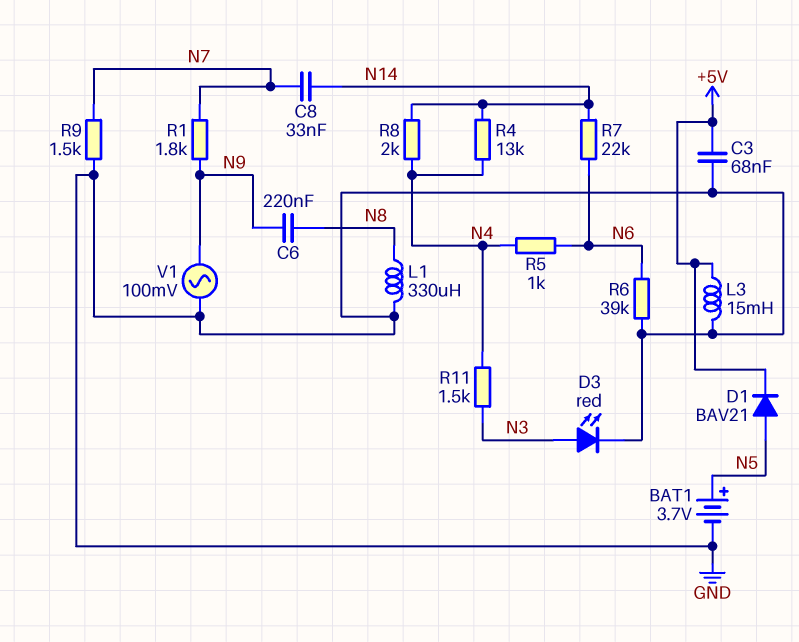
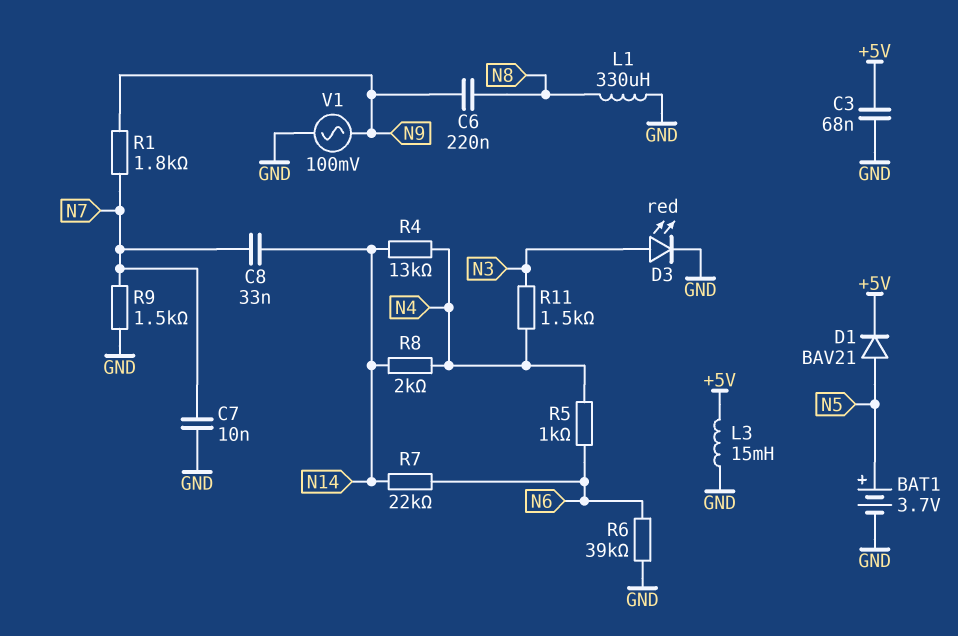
C7: none -> 10nF (GND, N7)

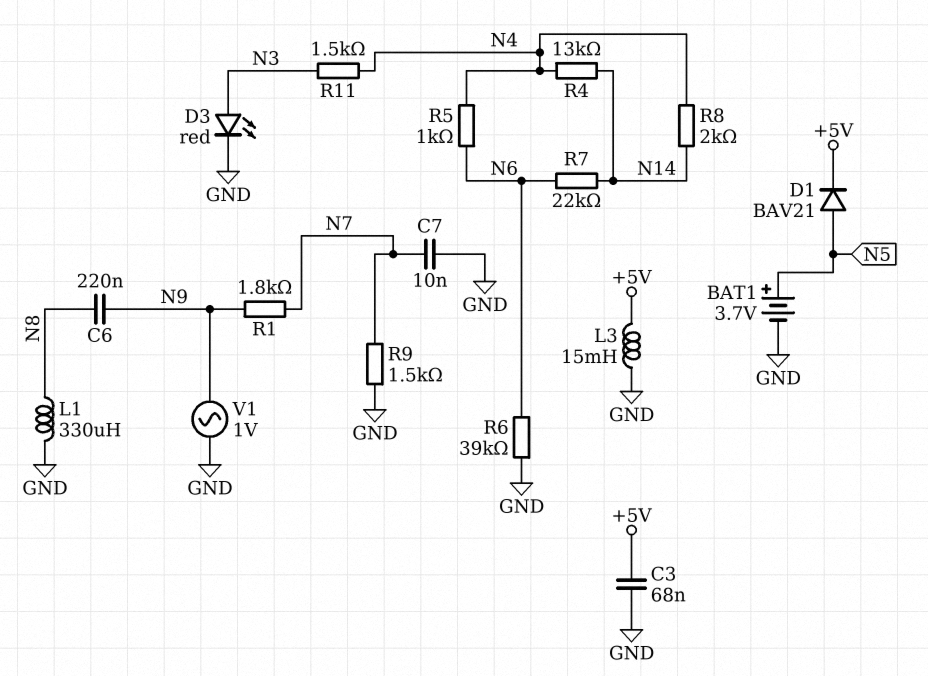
C8: 33nF (N7, N14) -> none
V1: AC 100mV (GND, N9) -> AC 1V (GND, N9)

